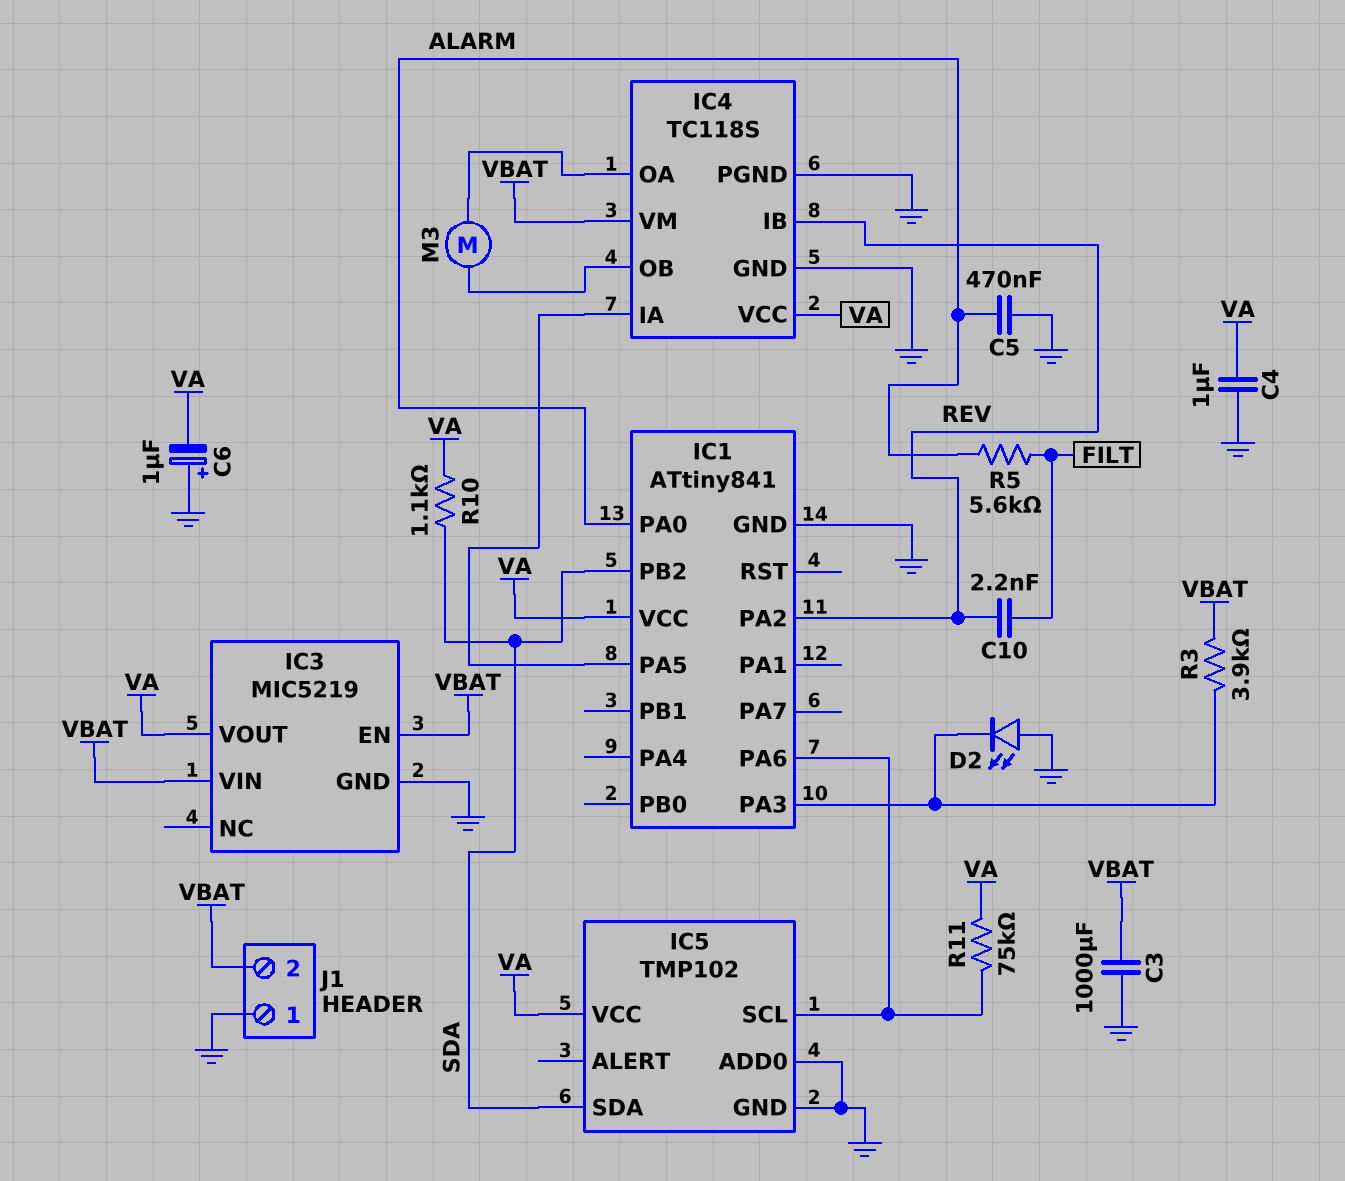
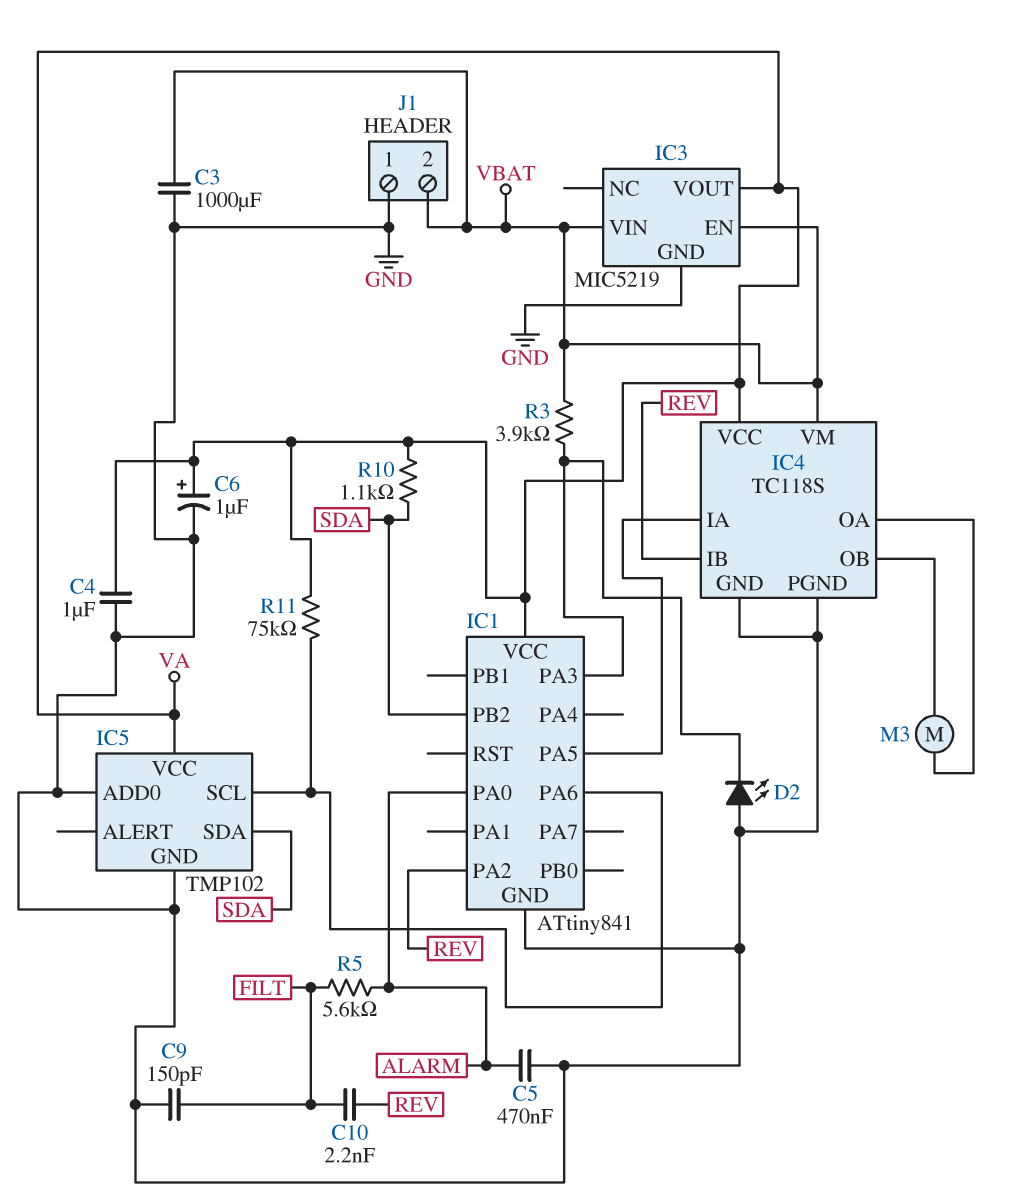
C6: 1uF (plus GND, minus VA) -> 1uF (plus VA, minus GND)
C9: none -> 150pF (FILT, GND)

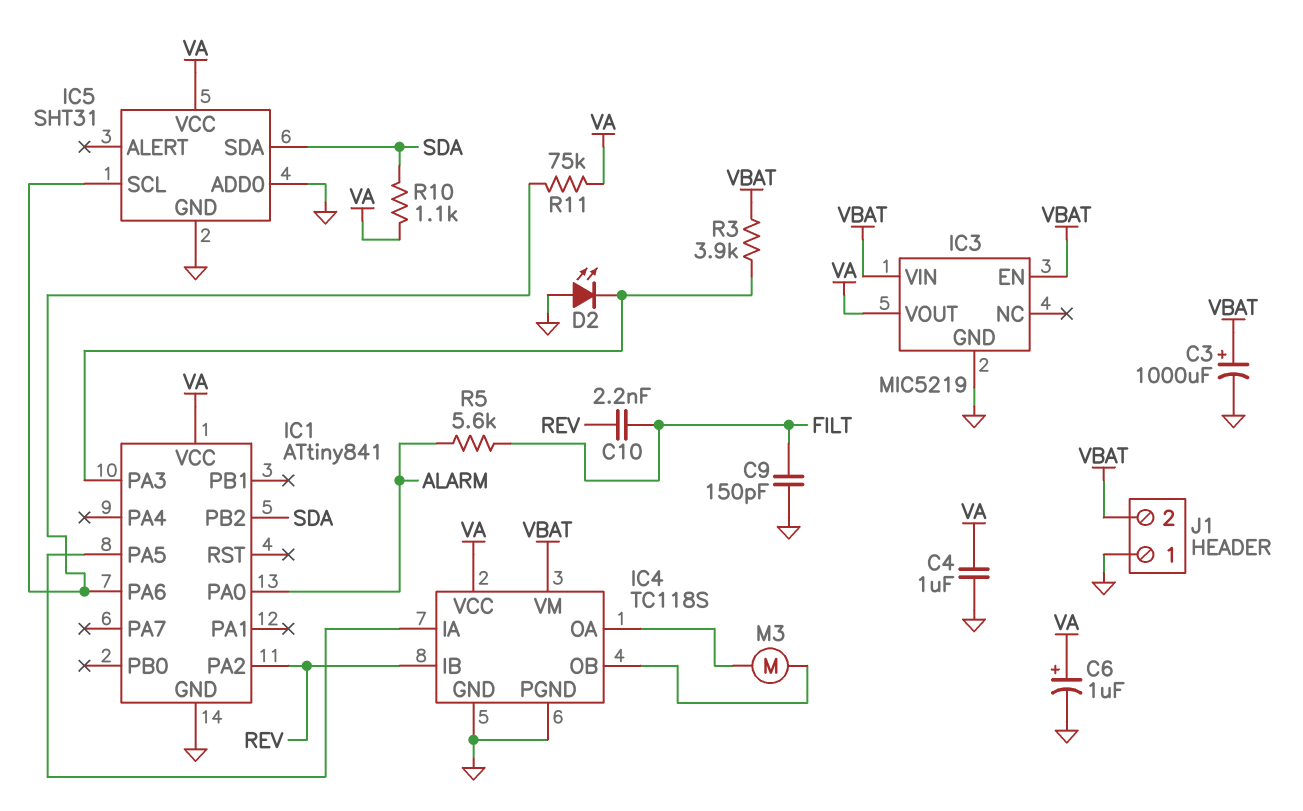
C3: 1000uF (GND, VBAT) -> 1000uF (plus VBAT, minus GND)
C5: 470nF (ALARM, GND) -> none
IC5: TMP102 -> SHT31

